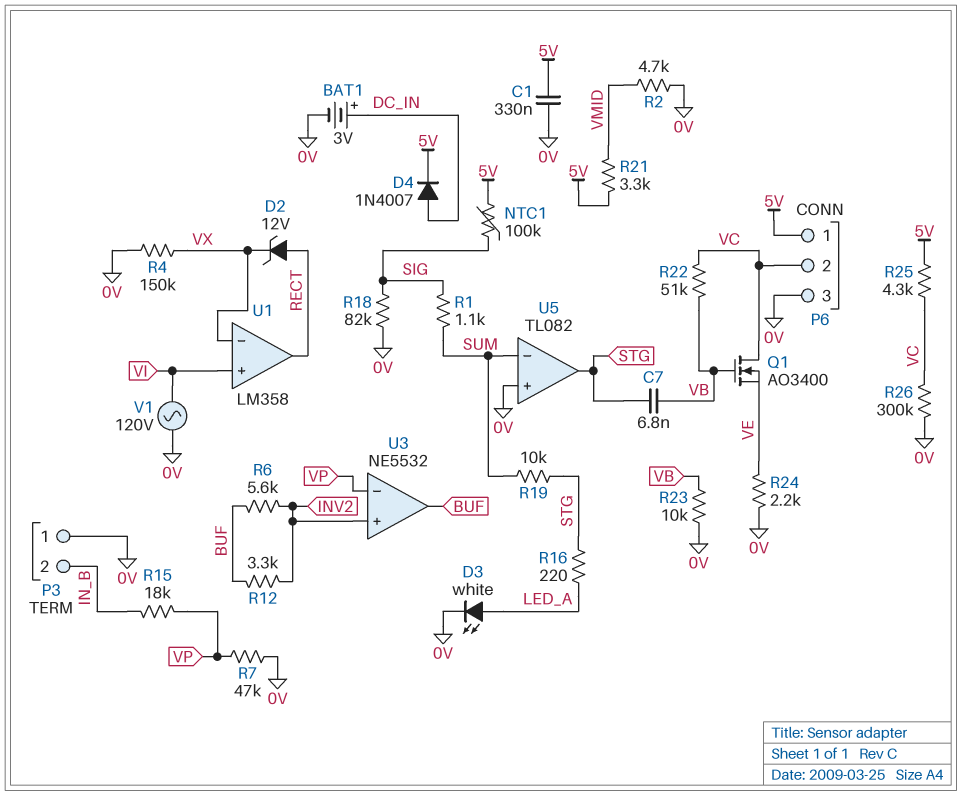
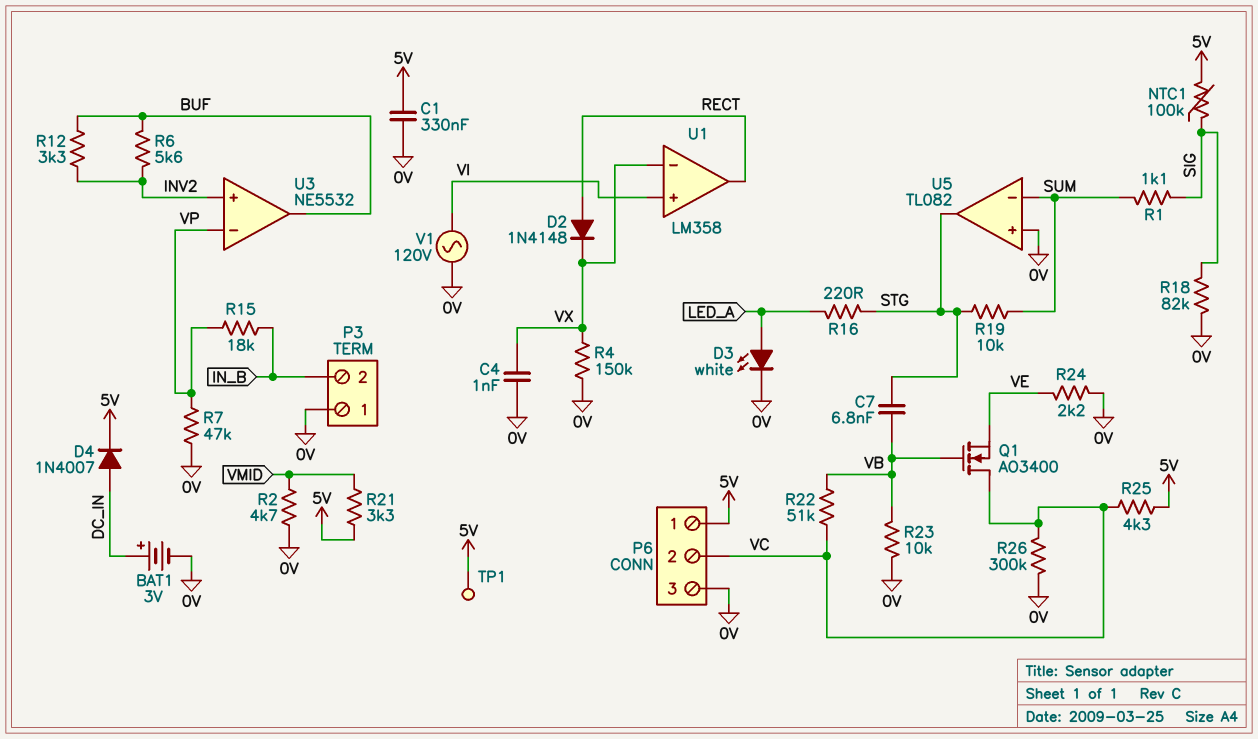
C4: none -> 1nF (0V, VX)
D2: zener 12V (A RECT, K VX) -> diode 1N4148 (A RECT, K VX)
TP1: none -> test point (5V)

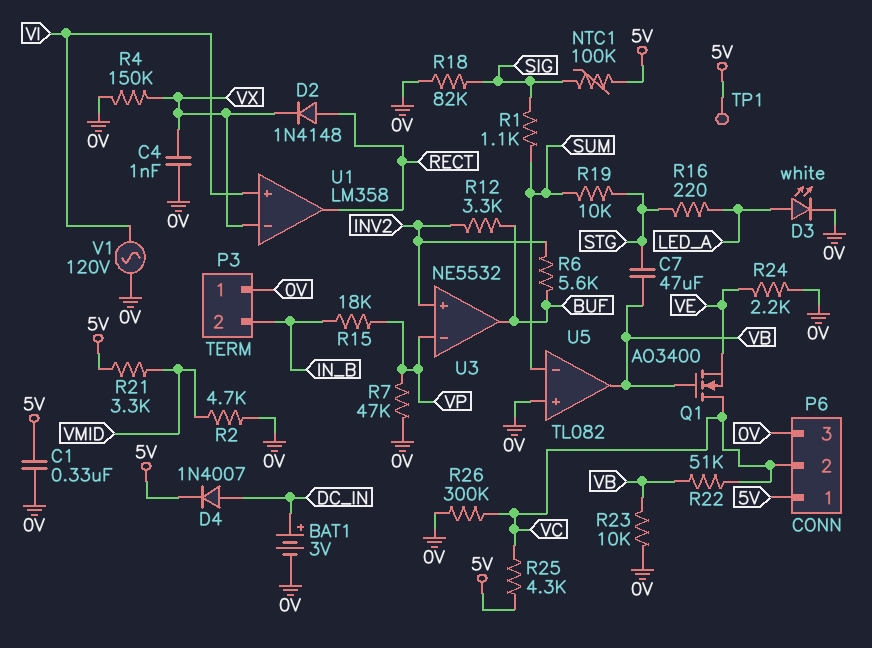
C7: 6.8nF (STG, VB) -> 47uF (STG, VB)
U5 pin out: STG -> VB

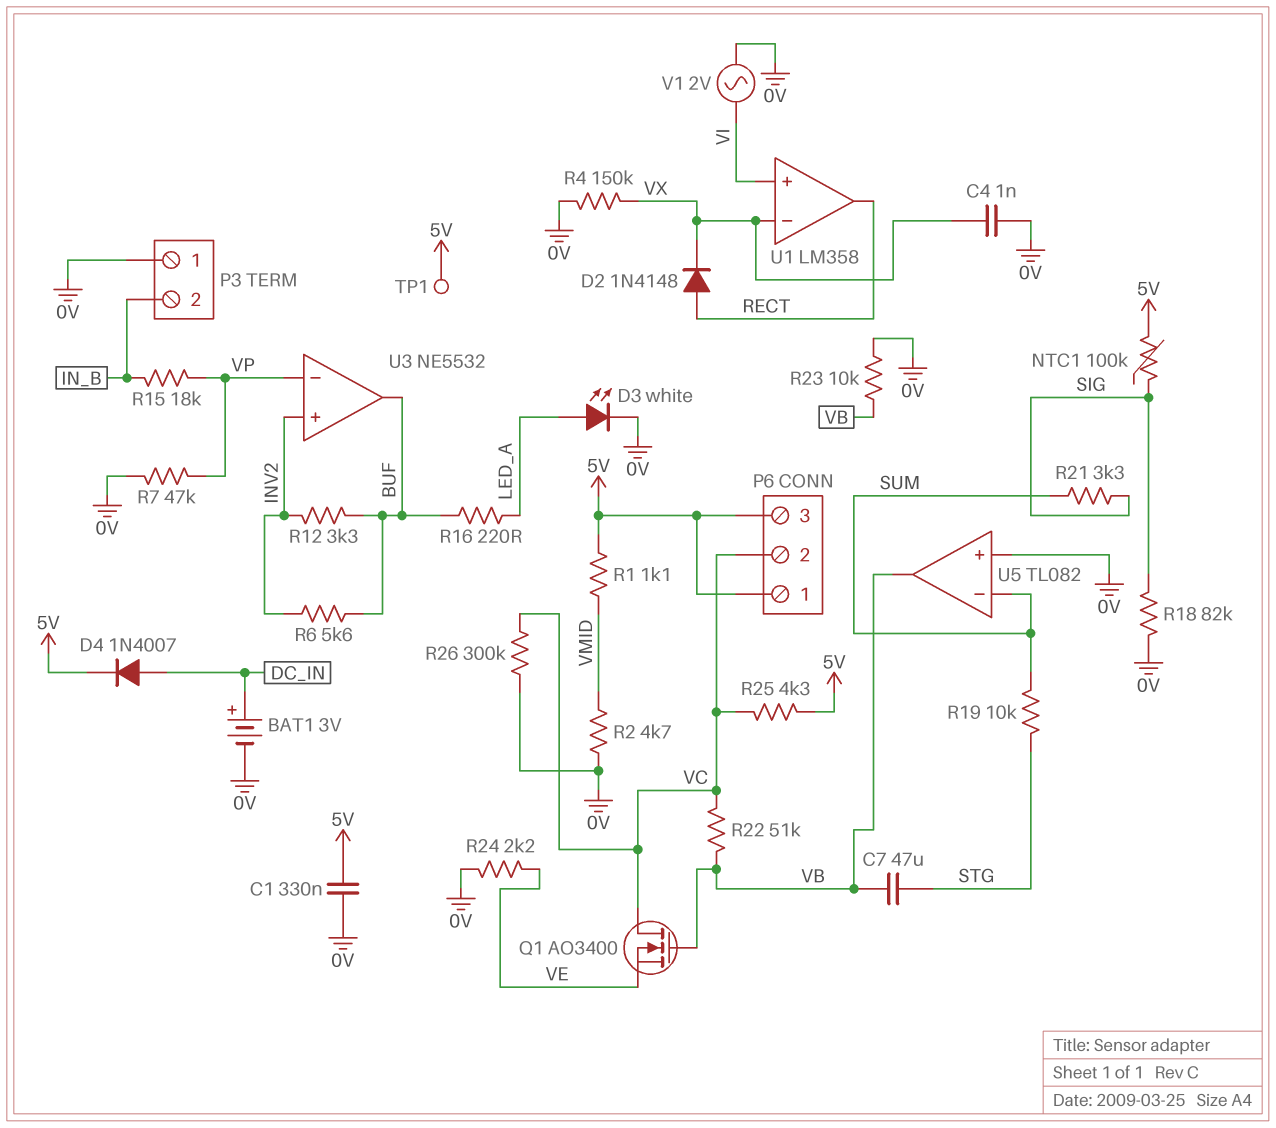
P6 pin 3: 0V -> 5V
R1: 1.1k (SIG, SUM) -> 1.1k (5V, VMID)
R16: 220 (LED_A, STG) -> 220 (BUF, LED_A)
R21: 3.3k (5V, VMID) -> 3.3k (SIG, SUM)
V1: AC 120V (0V, VI) -> AC 2V (0V, VI)

